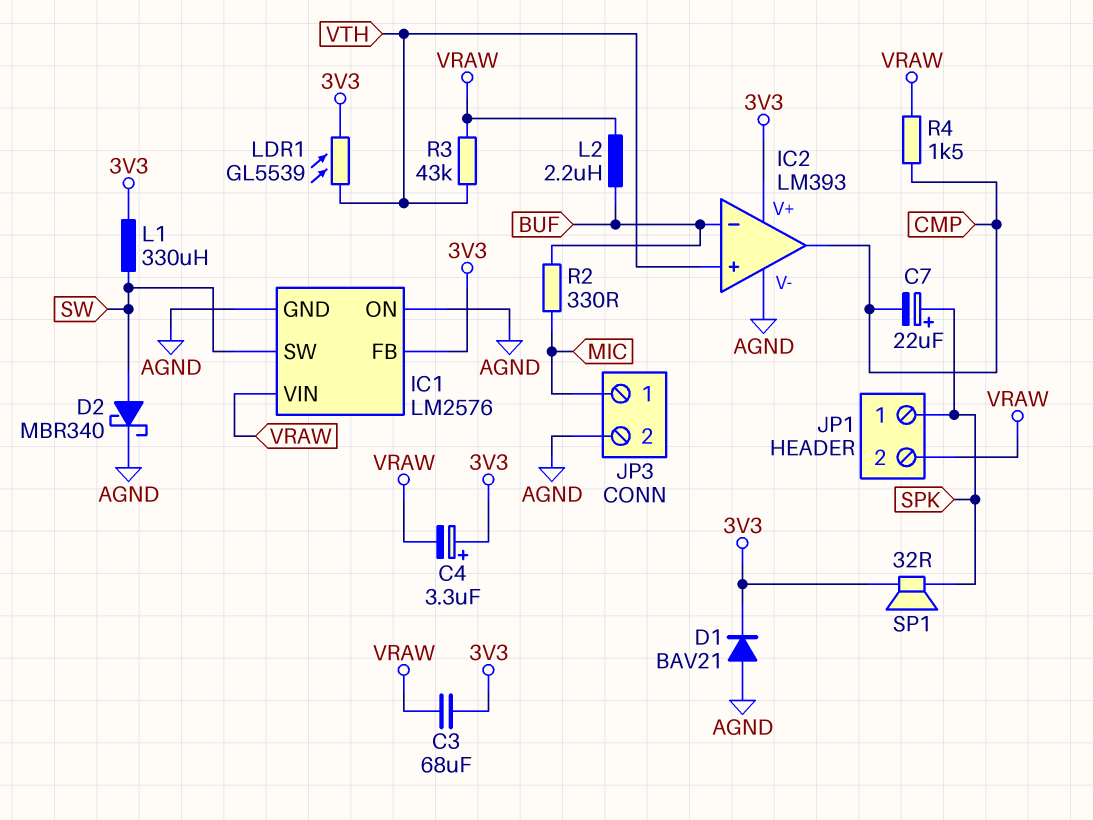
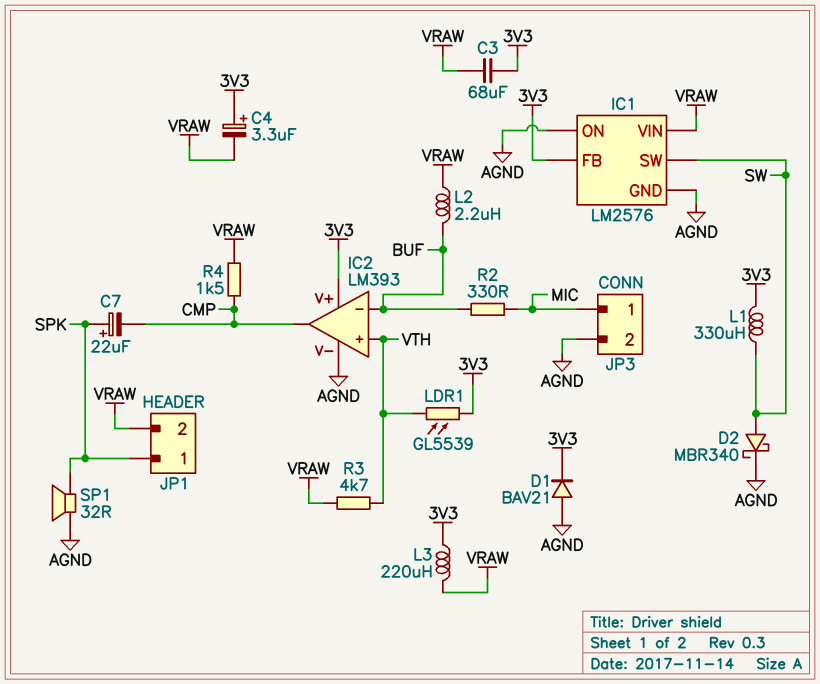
L3: none -> 220uH (3V3, VRAW)
R3: 43k (VRAW, VTH) -> 4.7k (VRAW, VTH)
SP1: speaker 32R (3V3, SPK) -> speaker 32R (AGND, SPK)

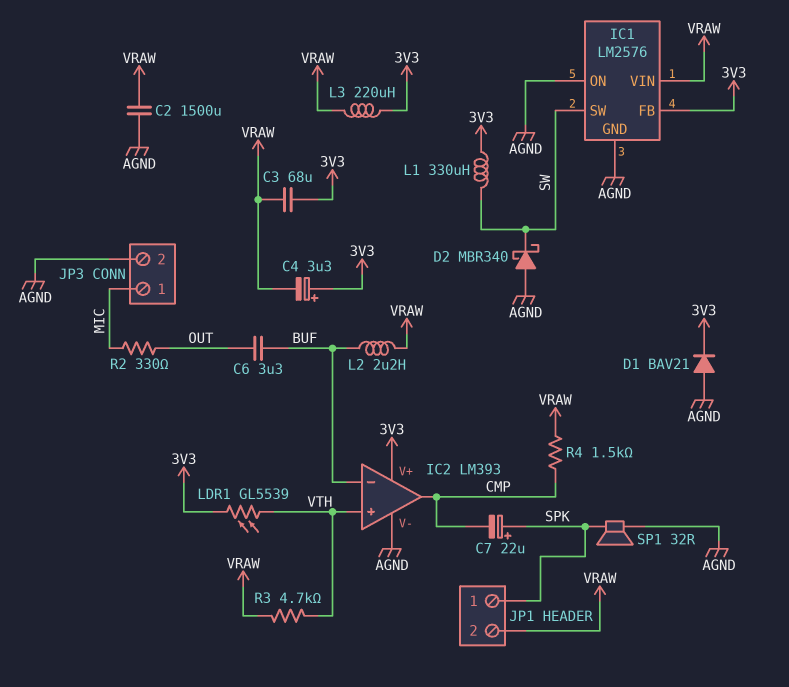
C2: none -> 1500uF (AGND, VRAW)
C6: none -> 3.3uF (BUF, OUT)
D2: schottky MBR340 (A SW, K AGND) -> schottky MBR340 (A AGND, K SW)
R2: 330 (BUF, MIC) -> 330 (MIC, OUT)

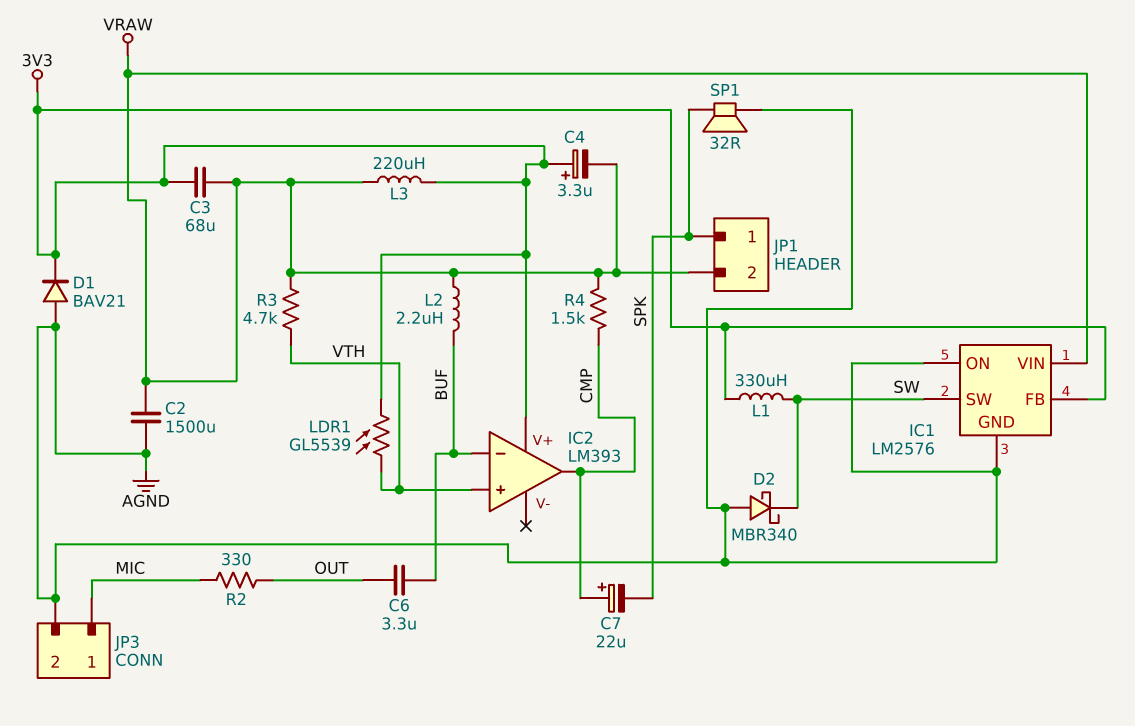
C7: 22uF (plus SPK, minus CMP) -> 22uF (plus CMP, minus SPK)
IC2 pin V-: AGND -> none

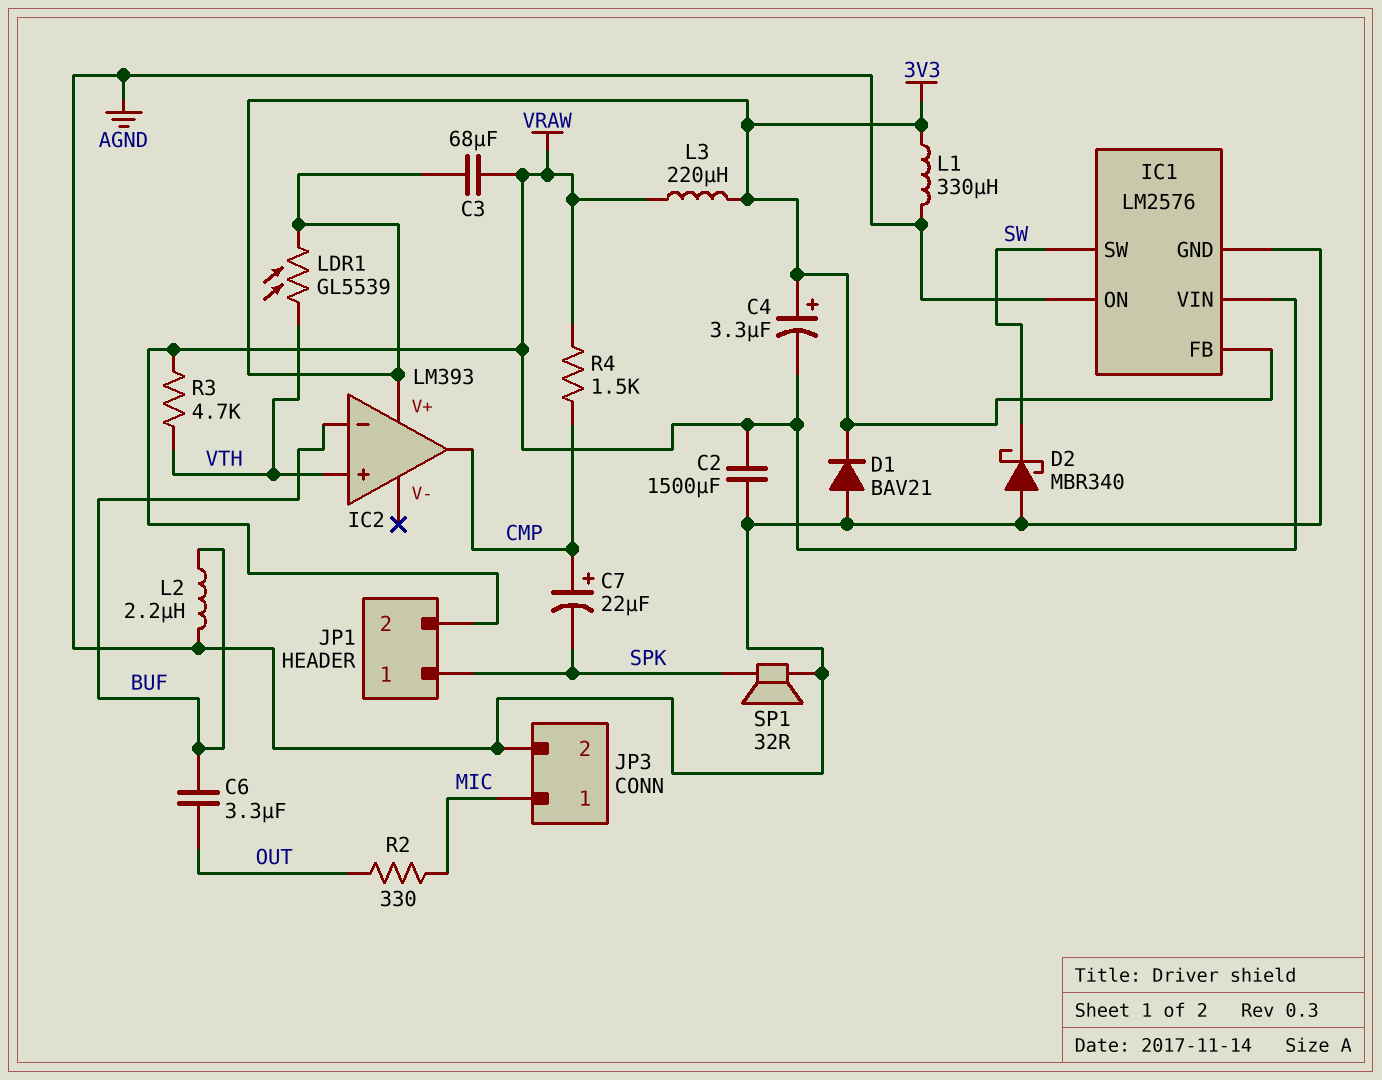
L1: 330uH (3V3, SW) -> 330uH (3V3, AGND)
L2: 2.2uH (BUF, VRAW) -> 2.2uH (AGND, BUF)

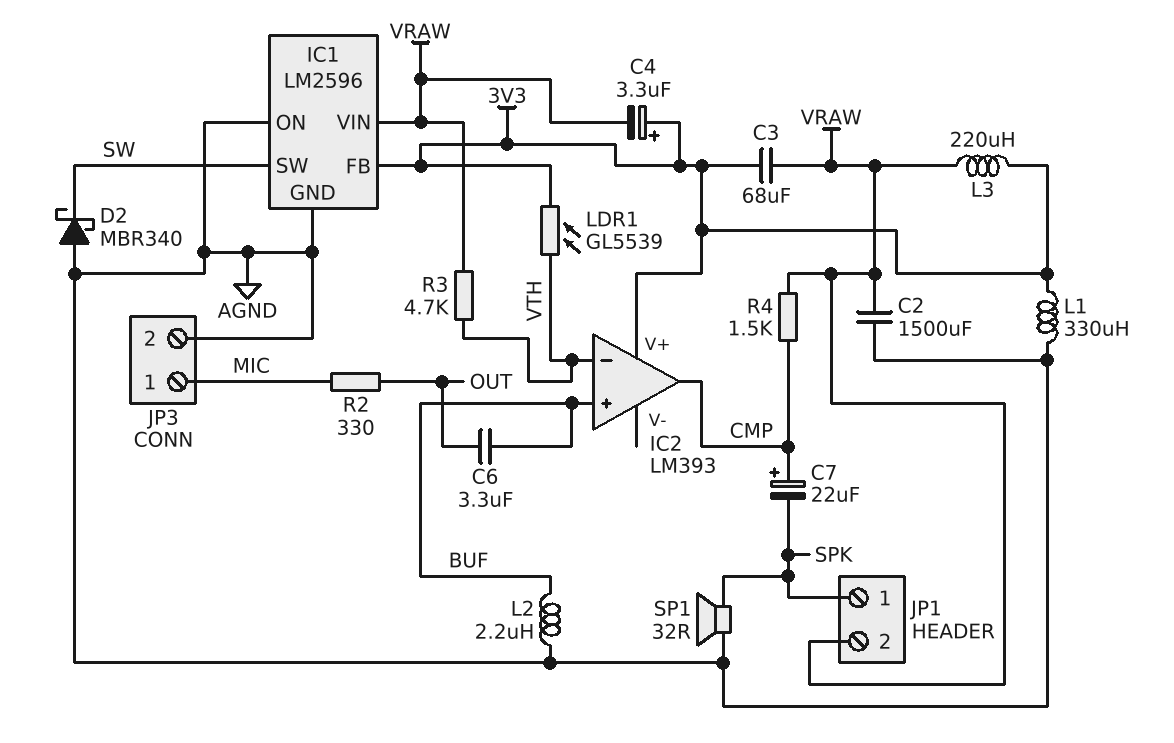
D1: diode BAV21 (A AGND, K 3V3) -> none
IC1: LM2576 -> LM2596
IC2 pin in+: VTH -> BUF
IC2 pin in-: BUF -> VTH

